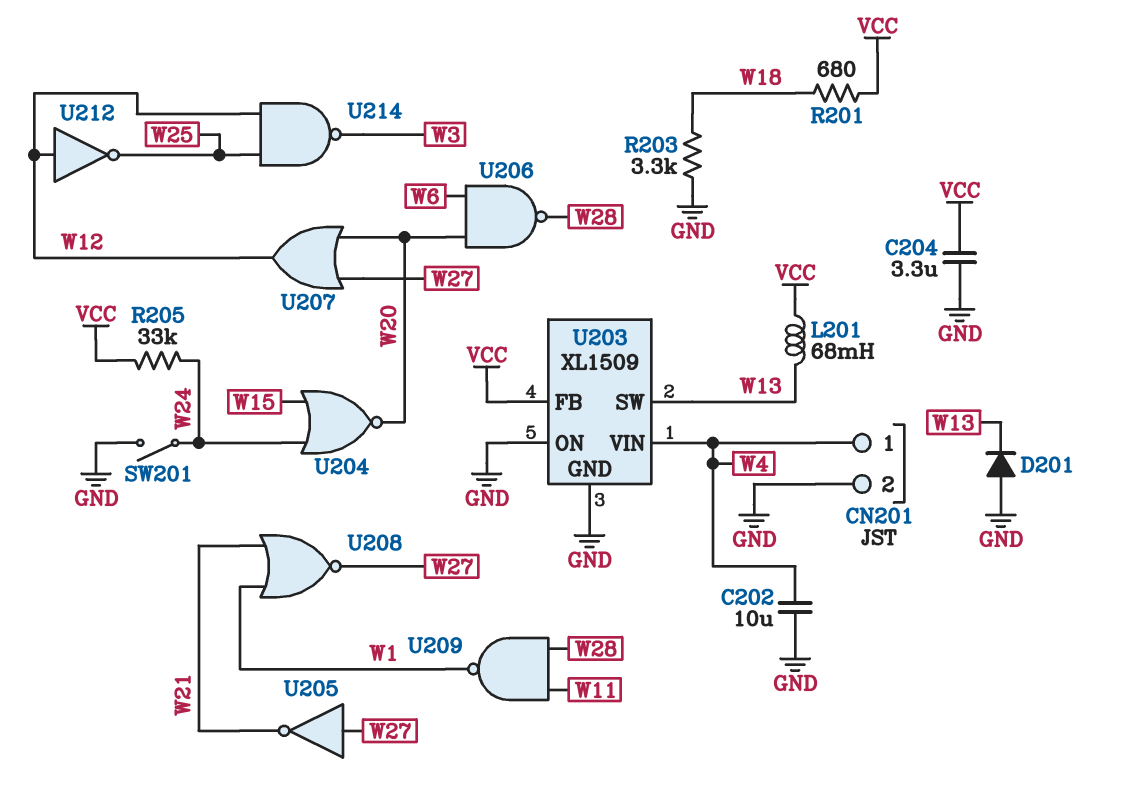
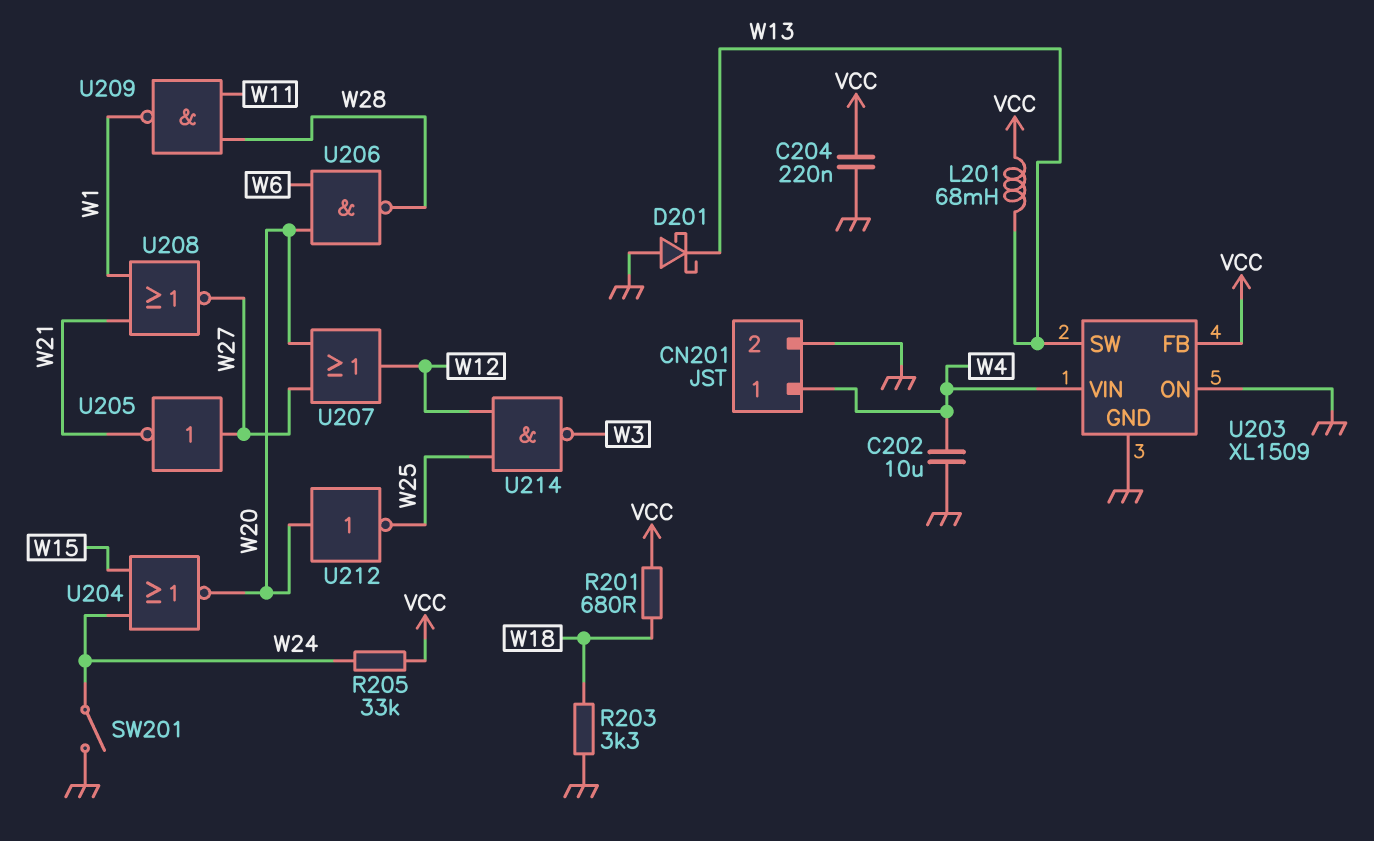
C204: 3.3uF (GND, VCC) -> 220nF (GND, VCC)
D201: diode (A GND, K W13) -> schottky (A GND, K W13)
U212: NOT (in W12, out W25) -> NOT (in W20, out W25)

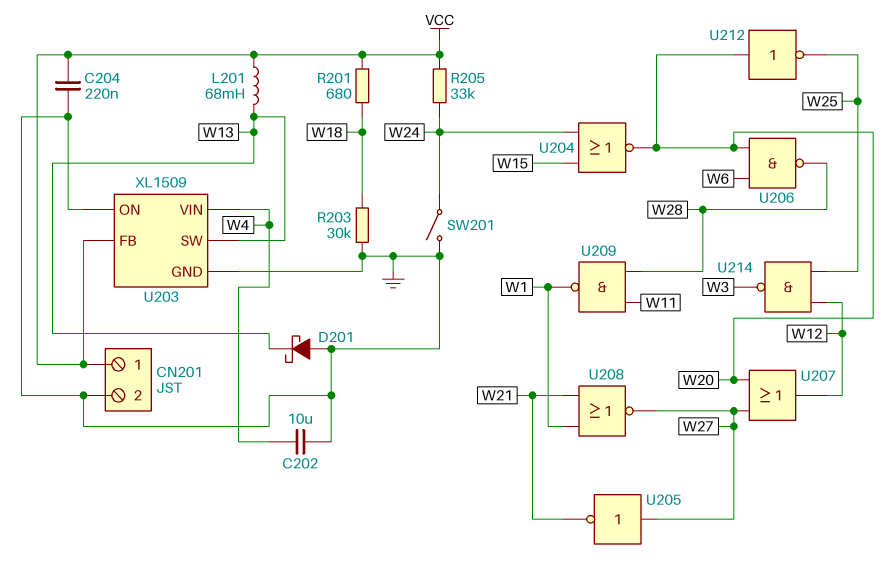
CN201 pin 1: W4 -> VCC
R203: 3.3k (GND, W18) -> 30k (GND, W18)

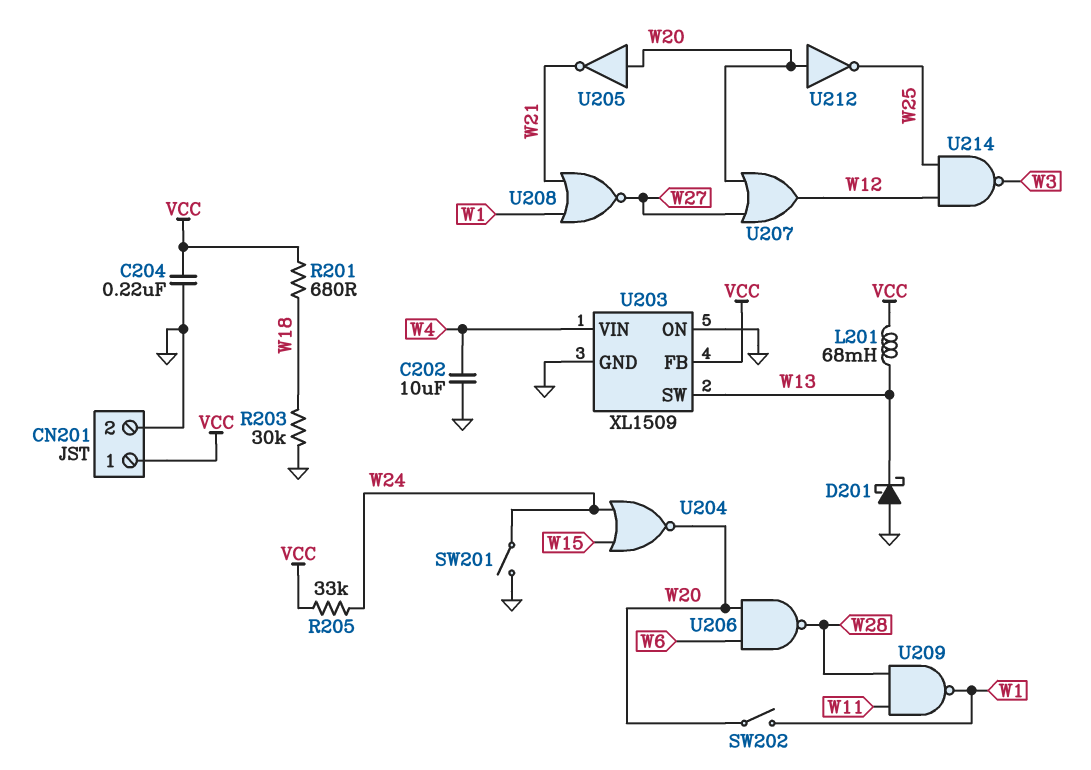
SW202: none -> switch (W1, W20)
U205: NOT (in W27, out W21) -> NOT (in W20, out W21)

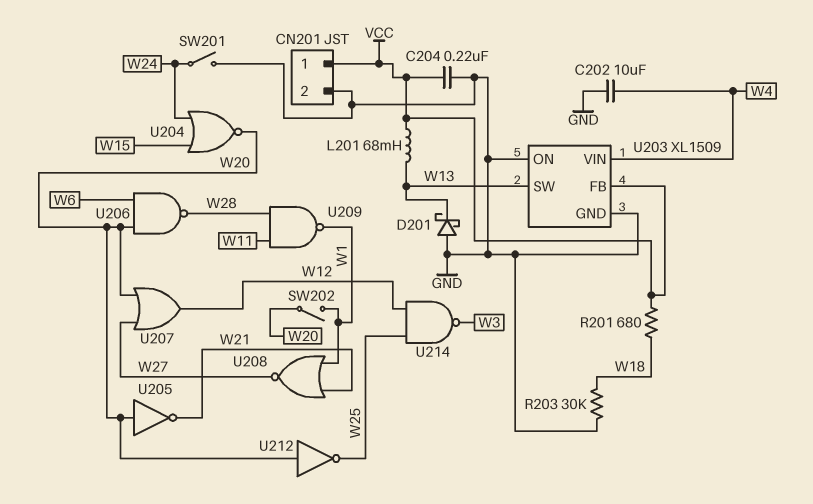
R205: 33k (VCC, W24) -> none

